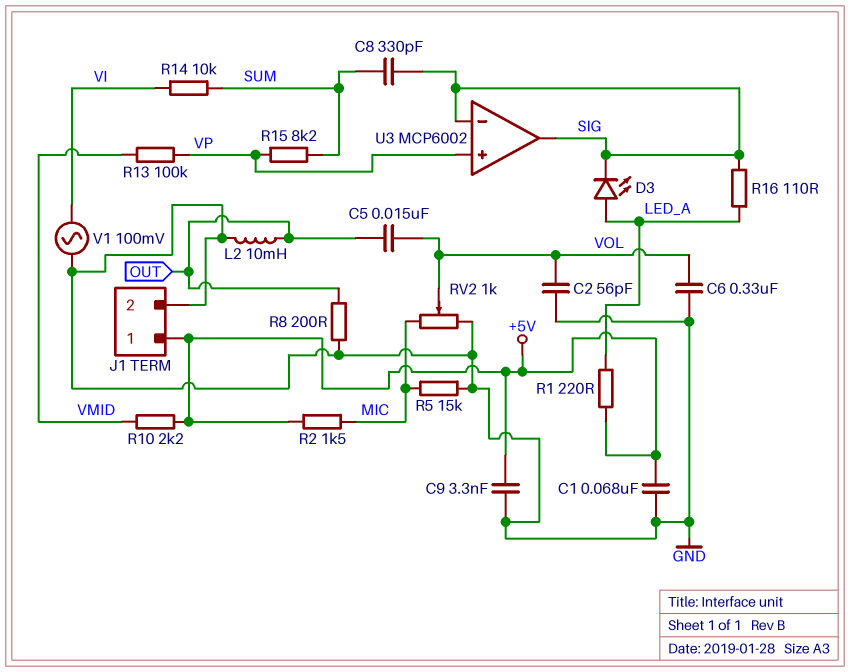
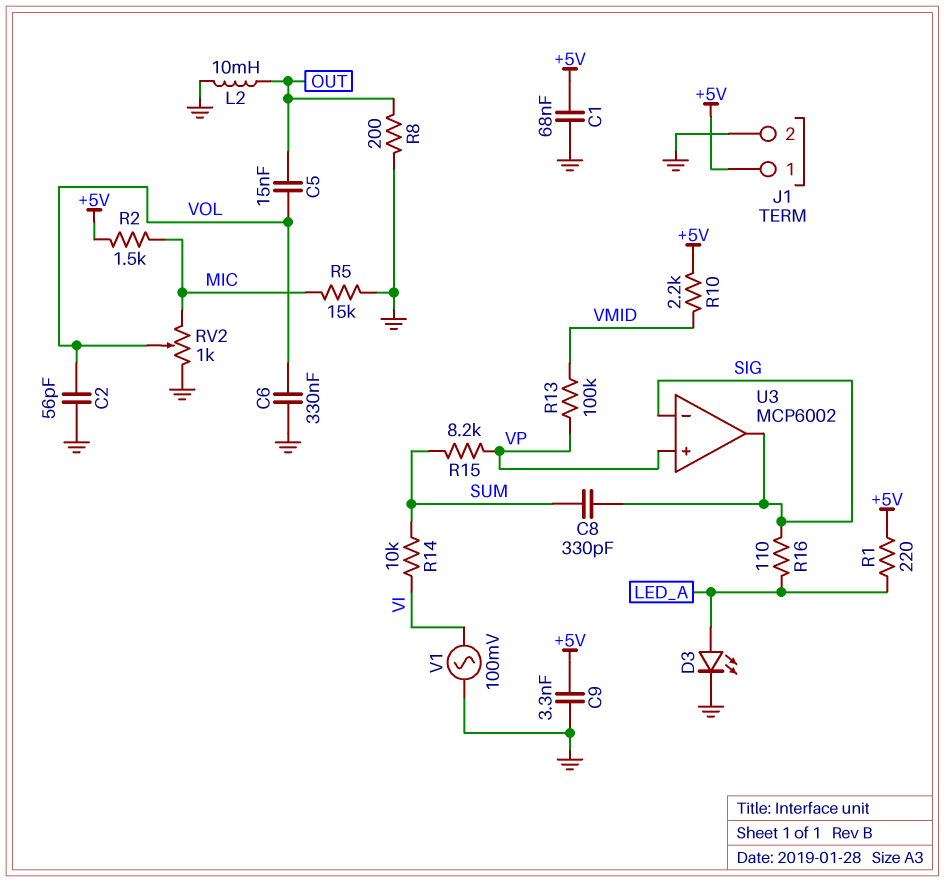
D3: LED (A LED_A, K SIG) -> LED (A LED_A, K GND)

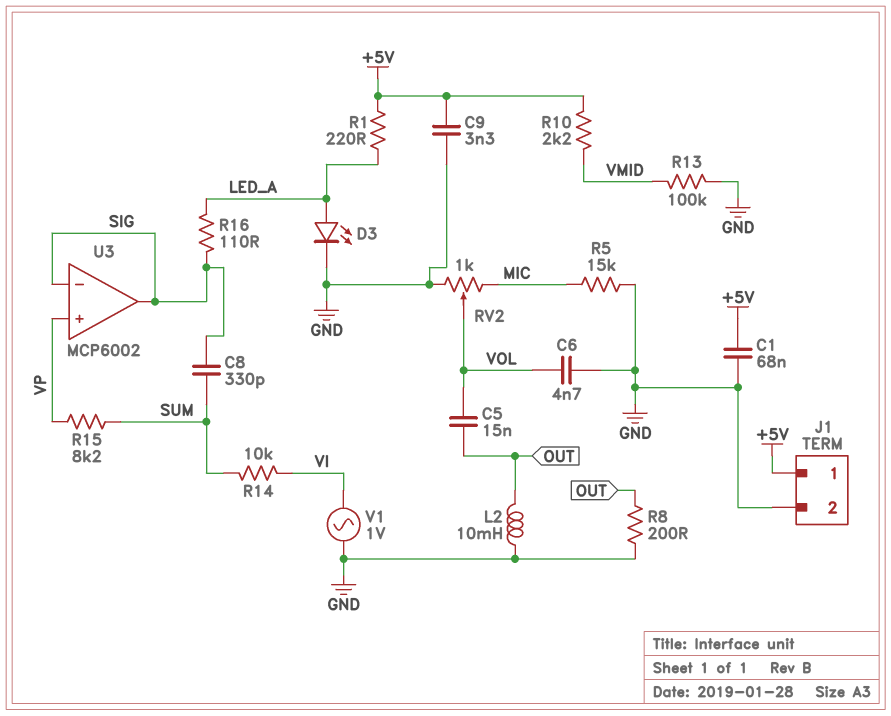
C2: 56pF (GND, VOL) -> none
C6: 330nF (GND, VOL) -> 4.7nF (GND, VOL)
R2: 1.5k (+5V, MIC) -> none
R13: 100k (VMID, VP) -> 100k (GND, VMID)
V1: AC 100mV (GND, VI) -> AC 1V (GND, VI)

